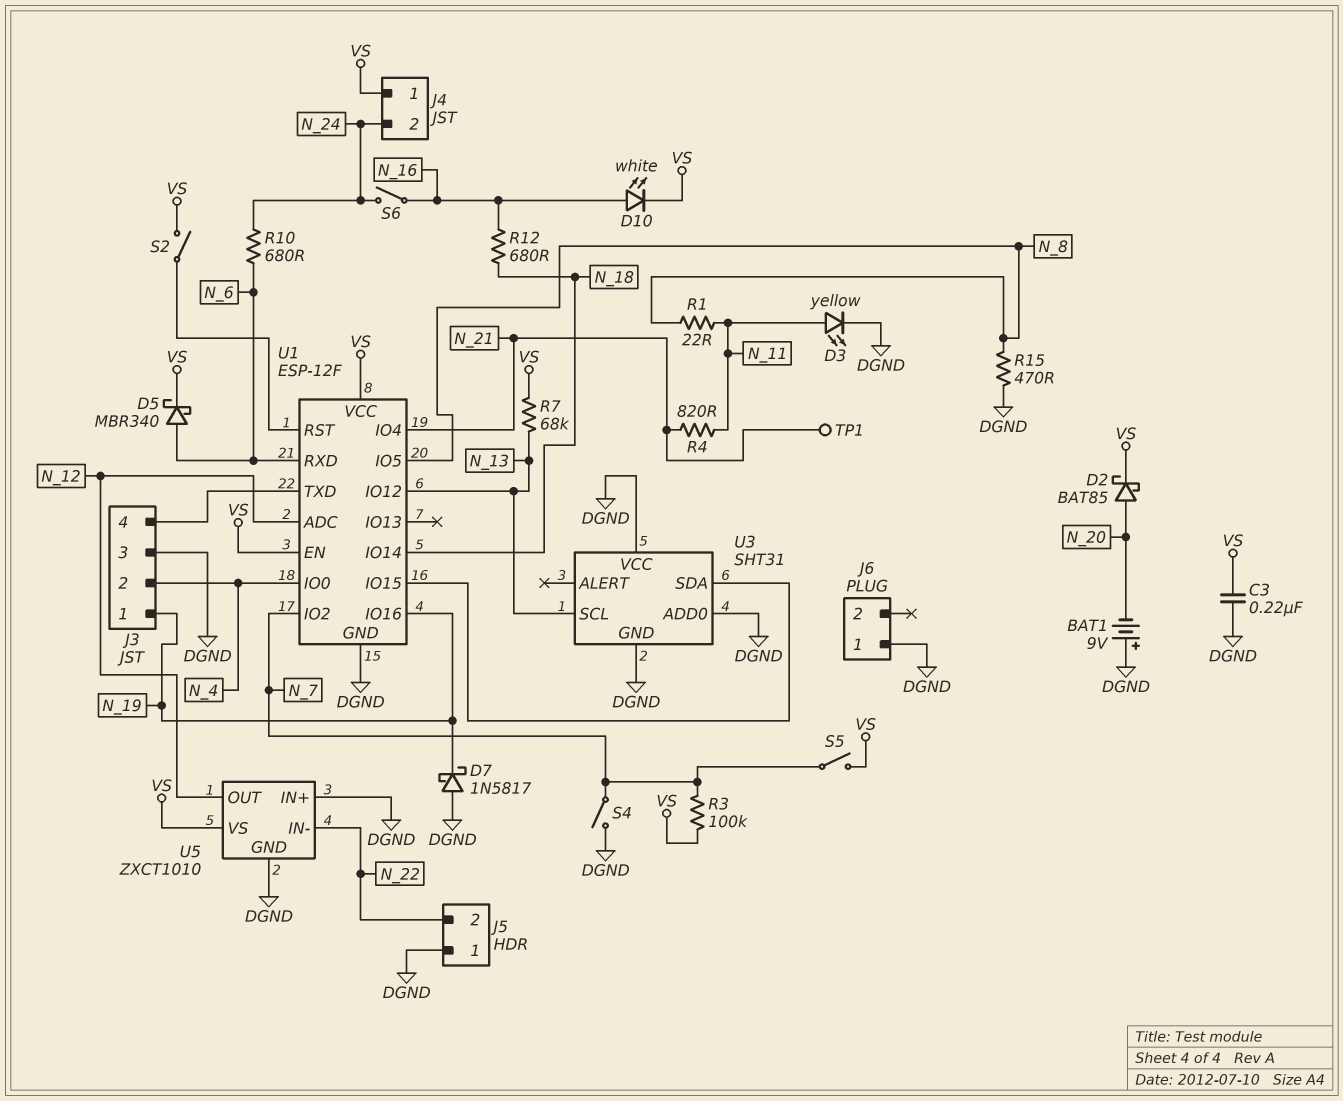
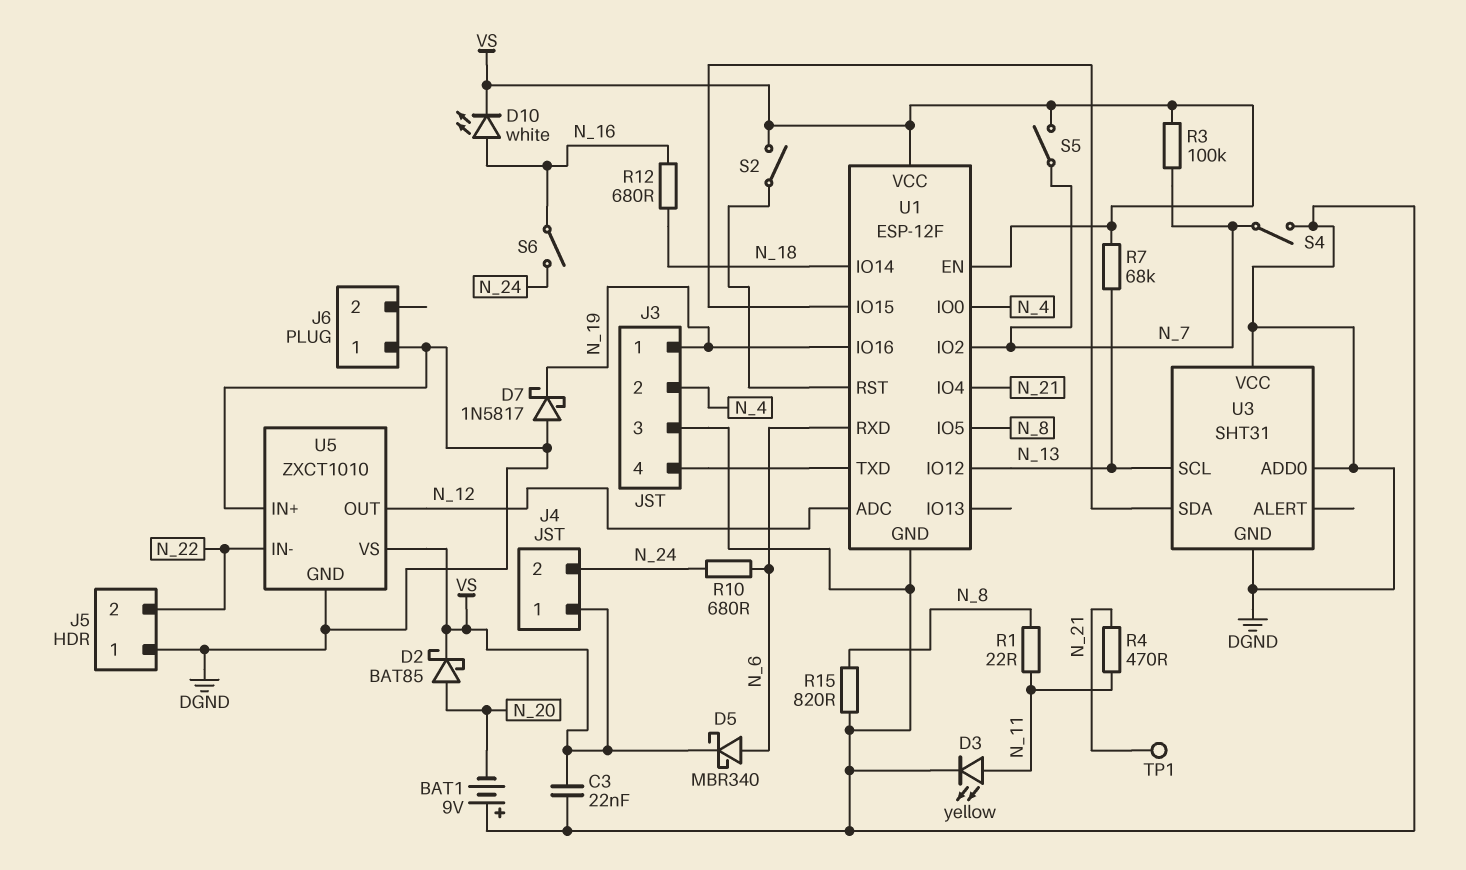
C3: 220nF (DGND, VS) -> 22nF (DGND, VS)
R4: 820 (N_11, N_21) -> 470 (N_11, N_21)
R15: 470 (DGND, N_8) -> 820 (DGND, N_8)

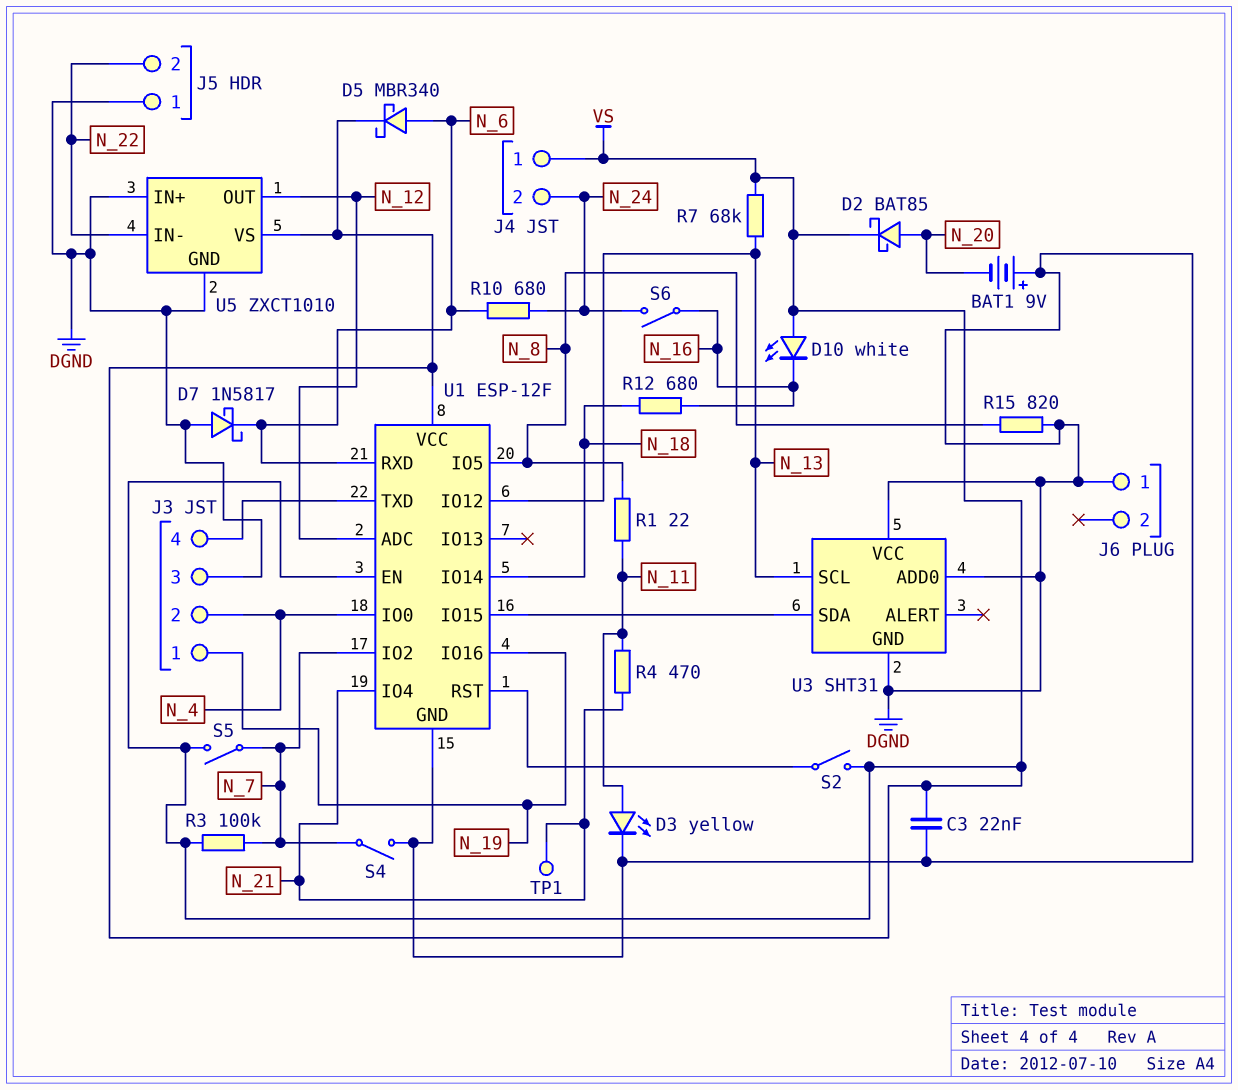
D7: schottky 1N5817 (A DGND, K N_19) -> schottky 1N5817 (A DGND, K N_6)
D10: LED white (A N_16, K VS) -> LED white (A VS, K N_16)

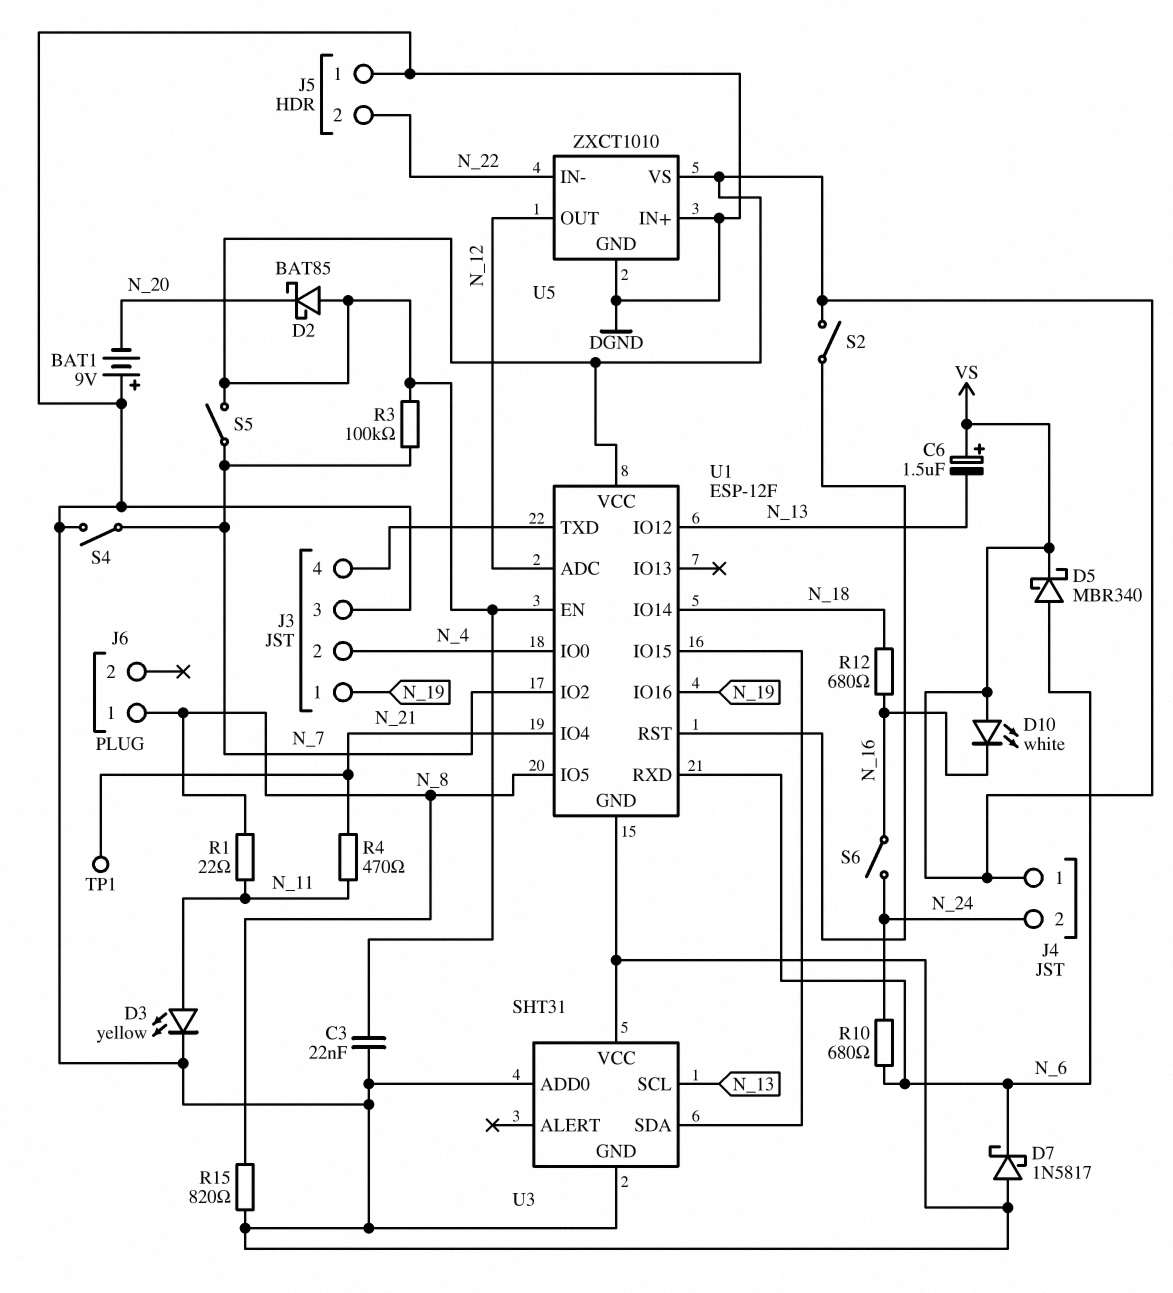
C6: none -> 1.5uF (plus VS, minus N_13)
D2: schottky BAT85 (A N_20, K VS) -> schottky BAT85 (A VS, K N_20)
J6 pin 1: DGND -> N_8
R7: 68k (N_13, VS) -> none

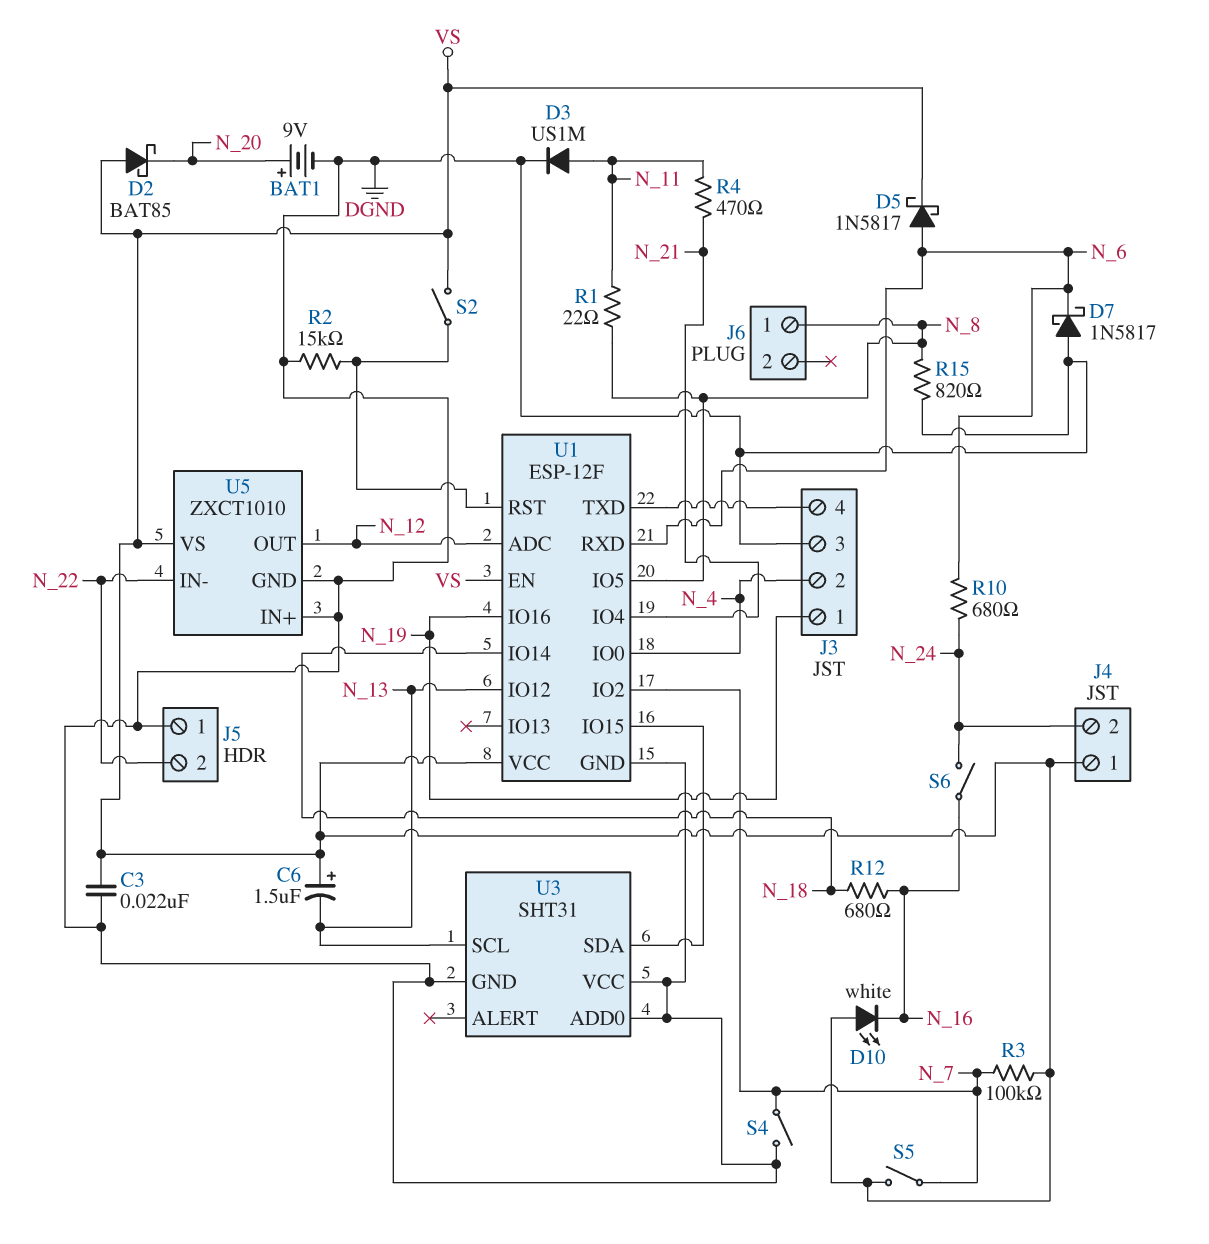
BAT1: 9V (plus DGND, minus N_20) -> 9V (plus N_20, minus DGND)
D3: LED yellow (A N_11, K DGND) -> diode US1M (A N_11, K DGND)
D5: schottky MBR340 (A N_6, K VS) -> schottky 1N5817 (A N_6, K VS)
R2: none -> 15k (DGND, U1/RST)
TP1: test point (N_21) -> none

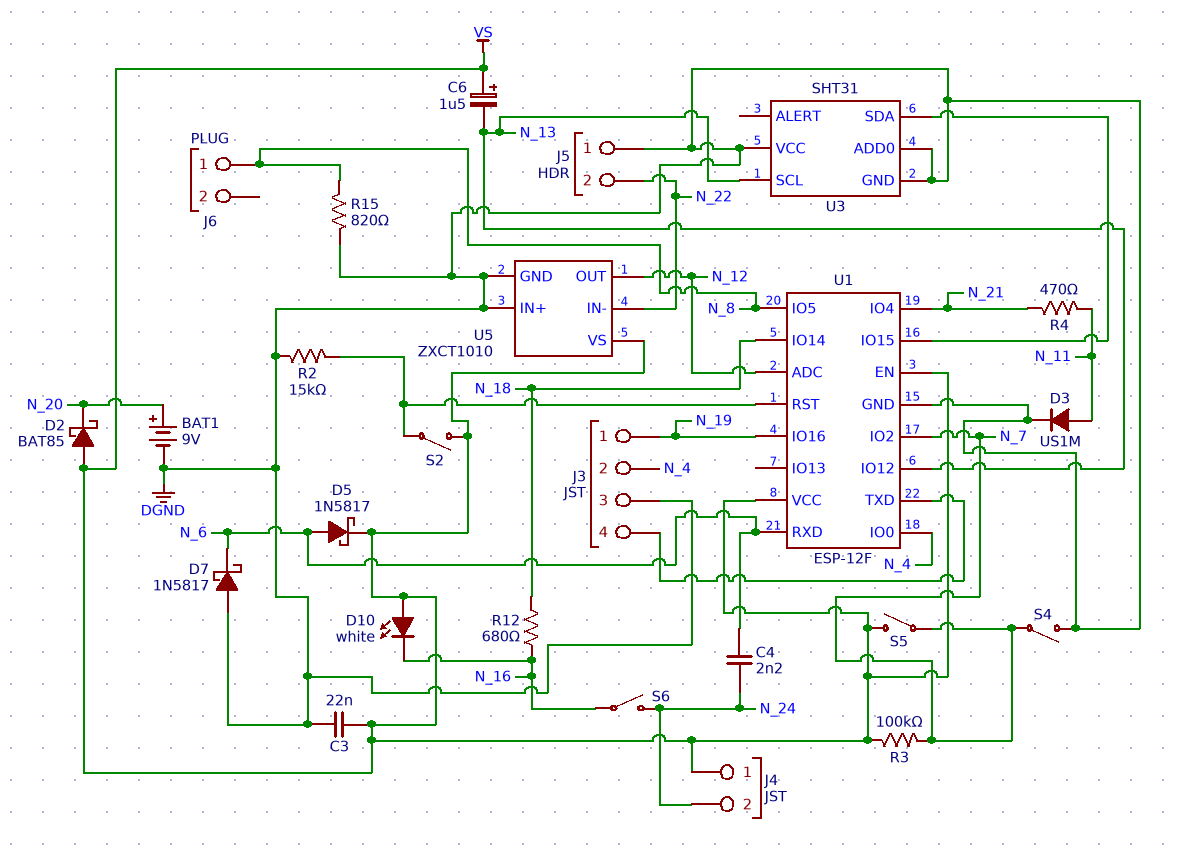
C4: none -> 2.2nF (N_6, N_24)
R1: 22 (N_8, N_11) -> none
R10: 680 (N_6, N_24) -> none

